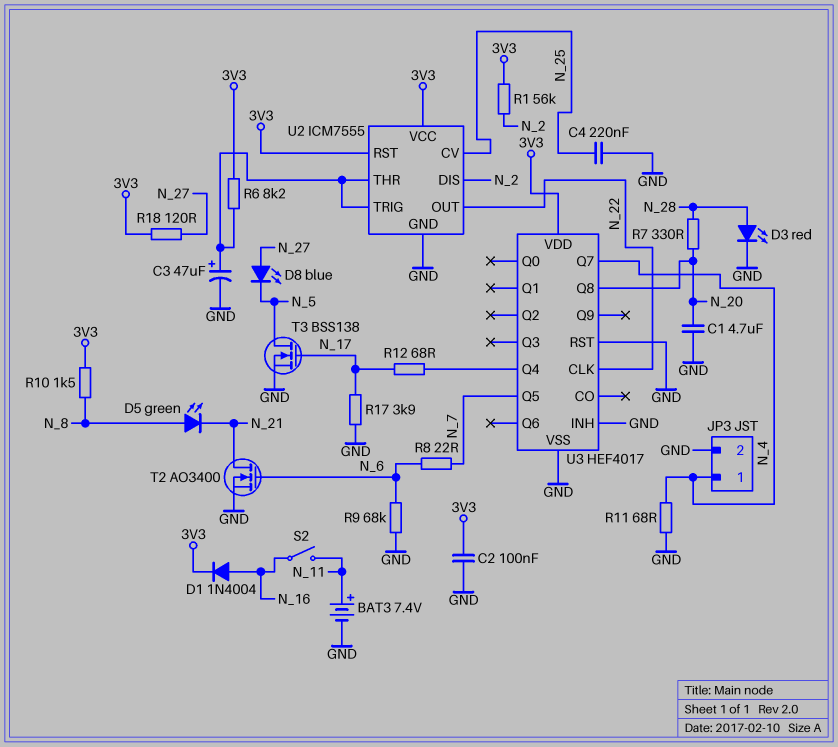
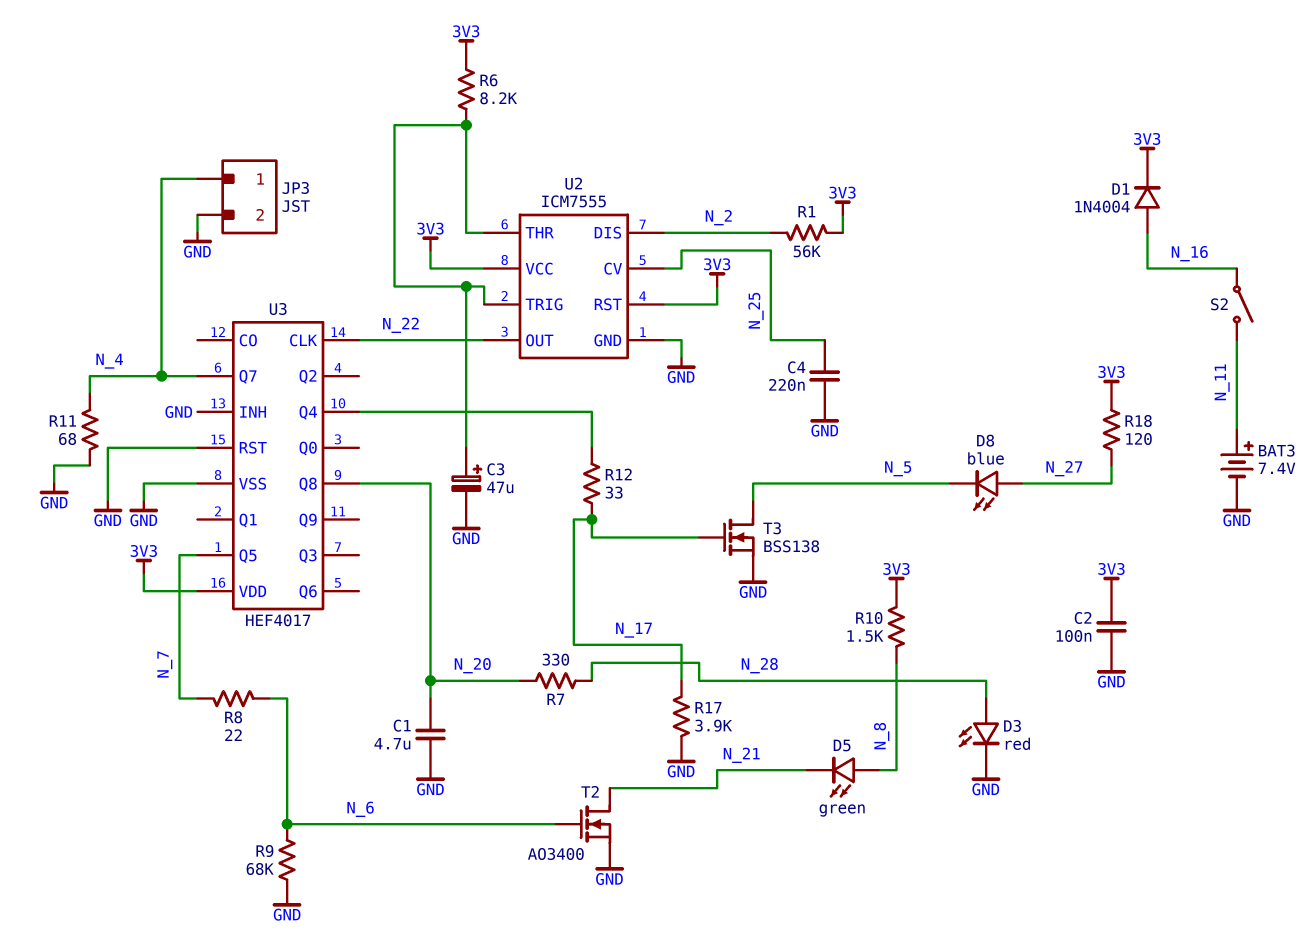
R12: 68 (N_17, U3/Q4) -> 33 (N_17, U3/Q4)

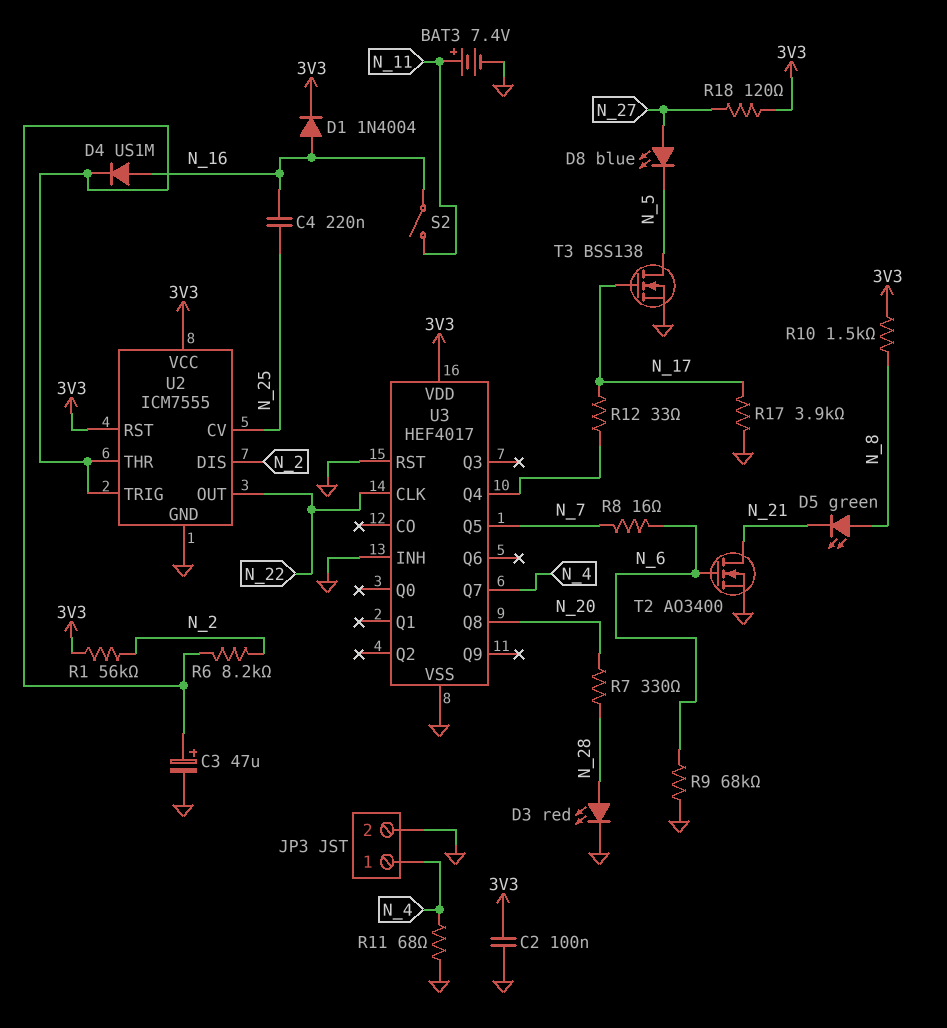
C1: 4.7uF (GND, N_20) -> none
C4: 220nF (GND, N_25) -> 220nF (N_16, N_25)
D4: none -> diode US1M (A N_16, K U2/THR)
R6: 8.2k (3V3, U2/THR) -> 8.2k (N_2, U2/THR)
R8: 22 (N_6, N_7) -> 16 (N_6, N_7)

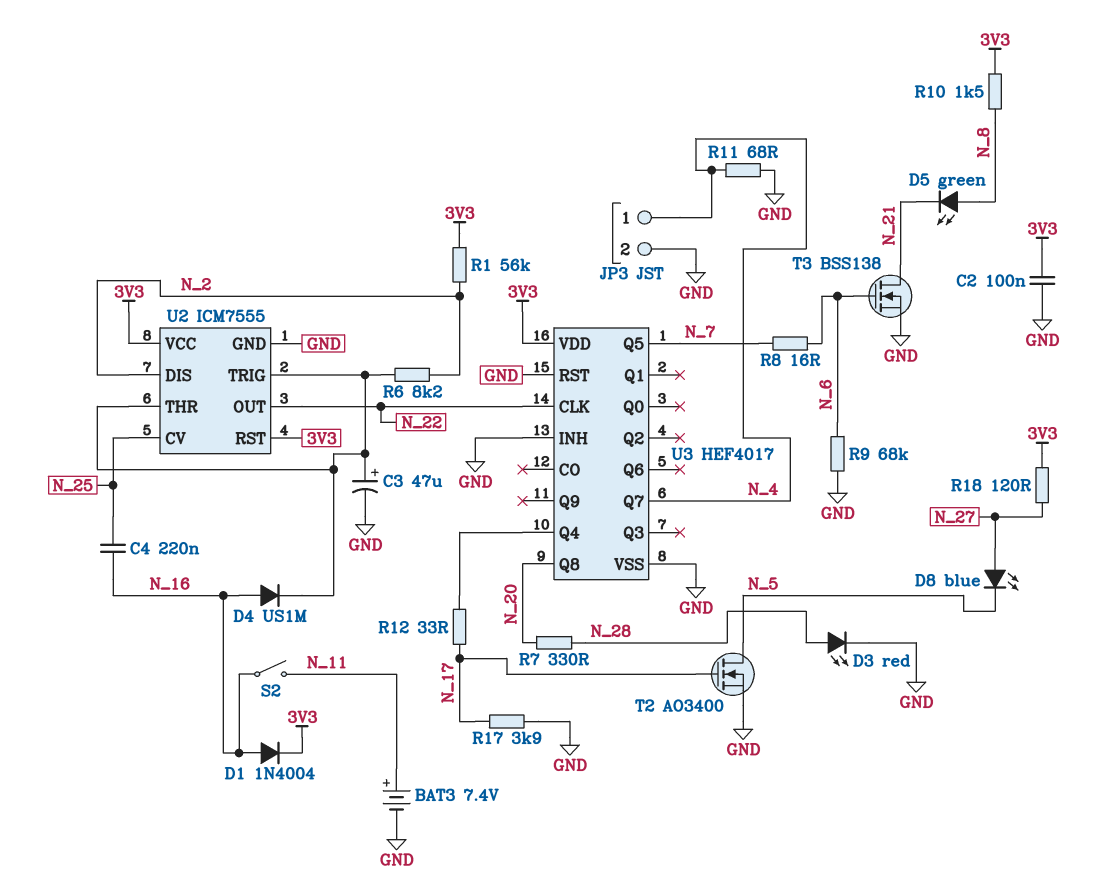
T2: NMOS AO3400 (G N_6, D N_21, S GND) -> NMOS AO3400 (G N_17, D N_5, S GND)
T3: NMOS BSS138 (G N_17, D N_5, S GND) -> NMOS BSS138 (G N_6, D N_21, S GND)

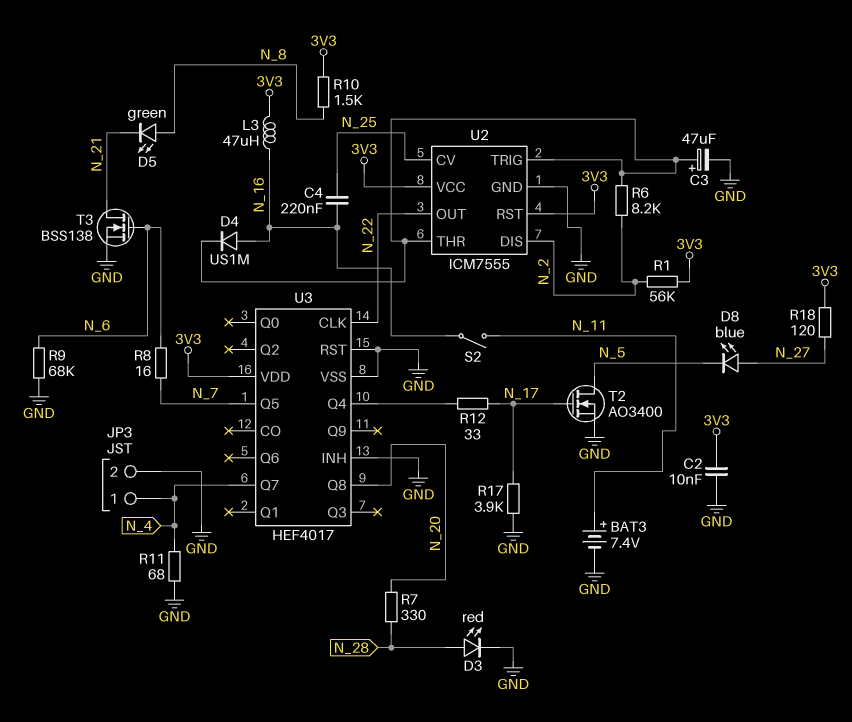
C2: 100nF (3V3, GND) -> 10nF (3V3, GND)
D1: diode 1N4004 (A N_16, K 3V3) -> none
L3: none -> 47uH (3V3, N_16)

